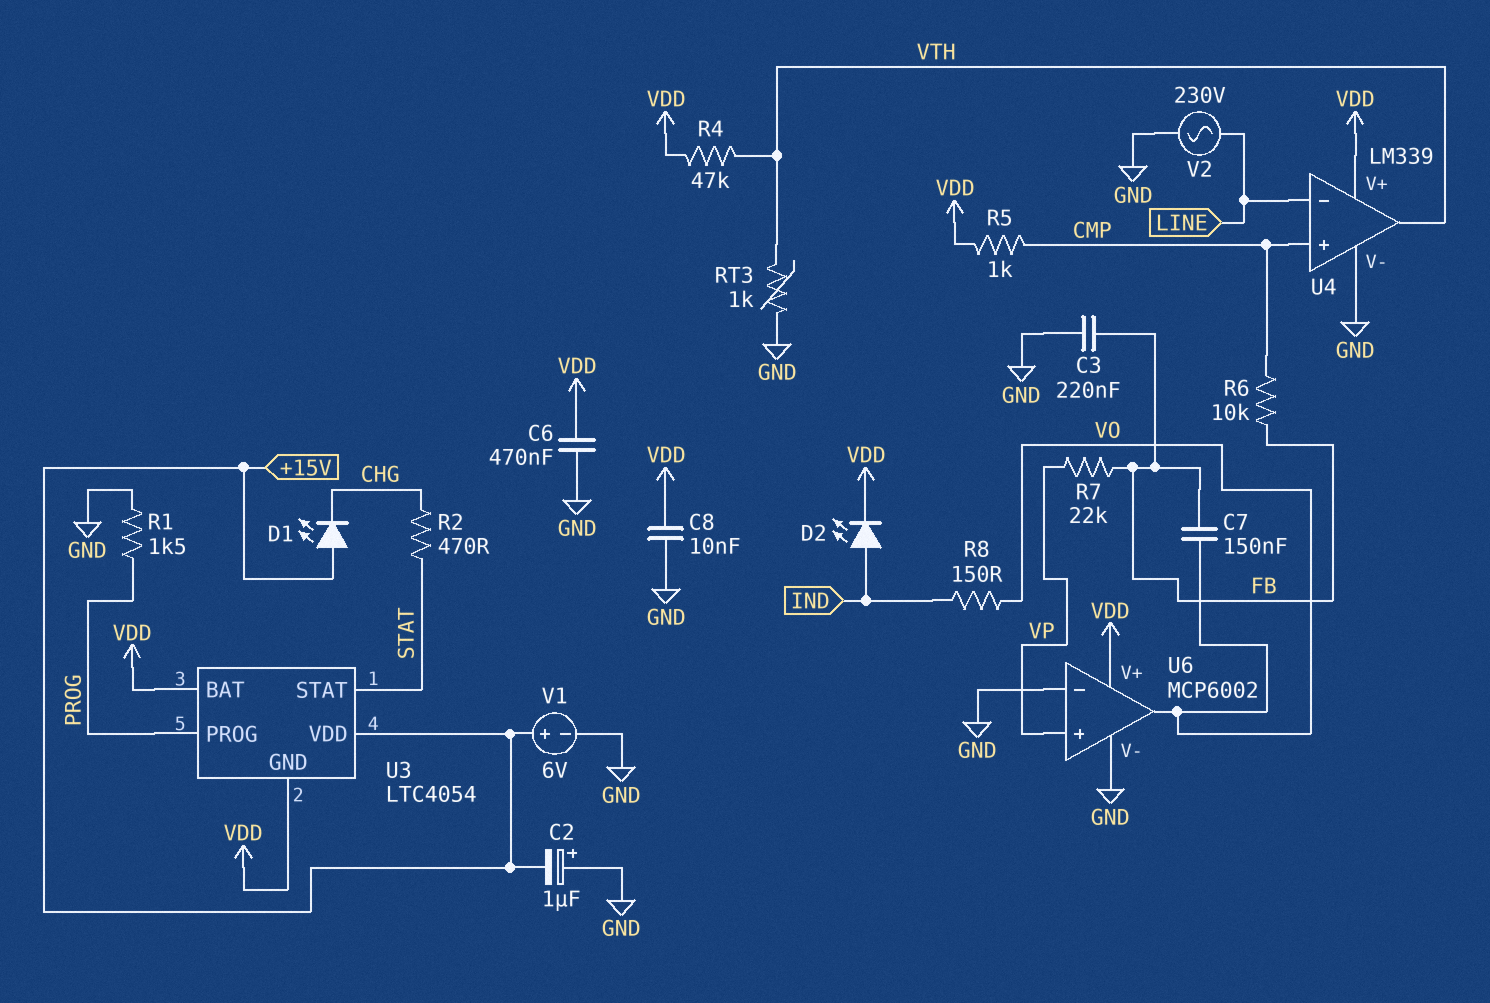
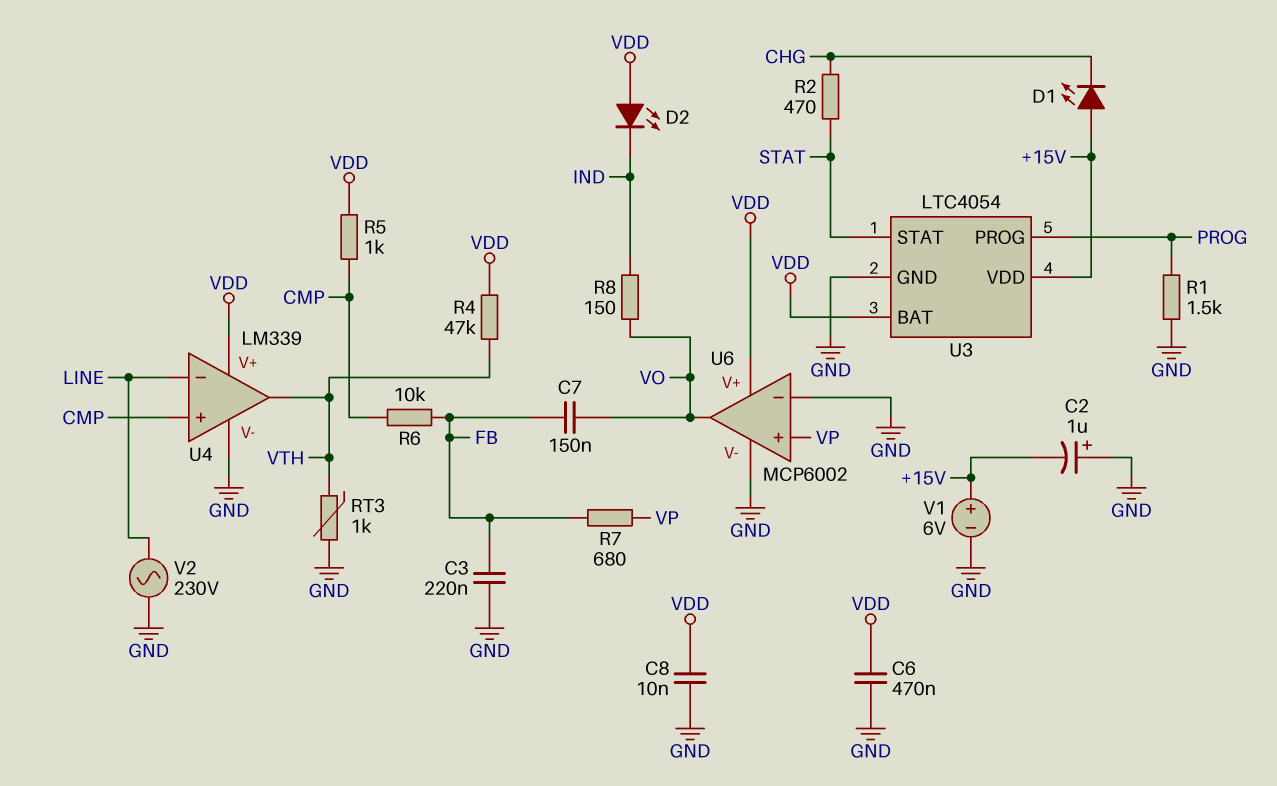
D2: LED (A IND, K VDD) -> LED (A VDD, K IND)
R7: 22k (FB, VP) -> 680 (FB, VP)
U3 pin GND: VDD -> GND

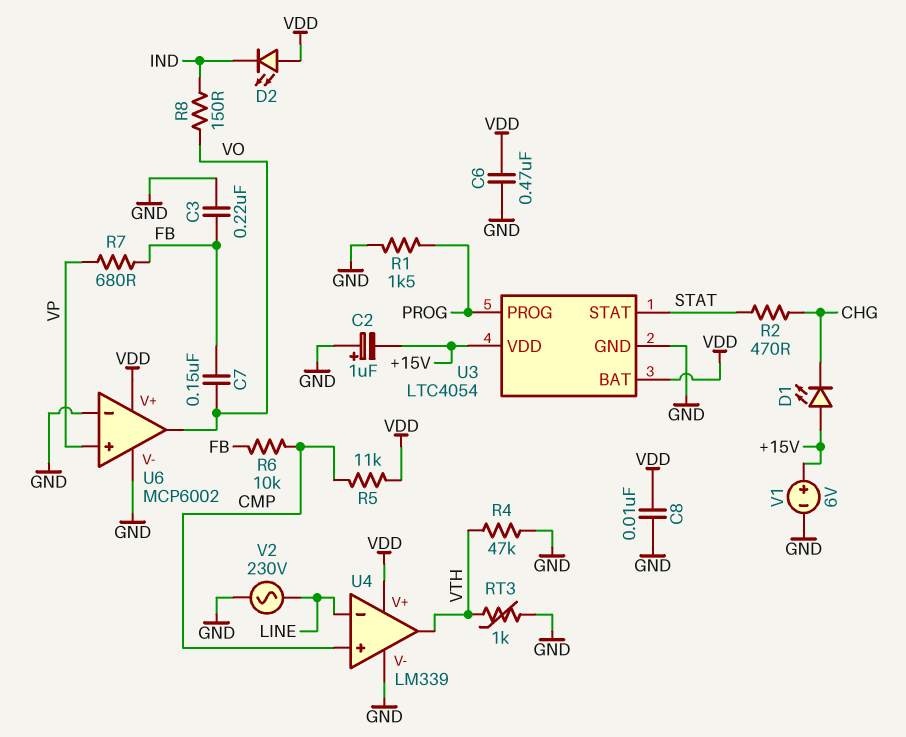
R4: 47k (VDD, VTH) -> 47k (GND, VTH)
R5: 1k (CMP, VDD) -> 11k (CMP, VDD)

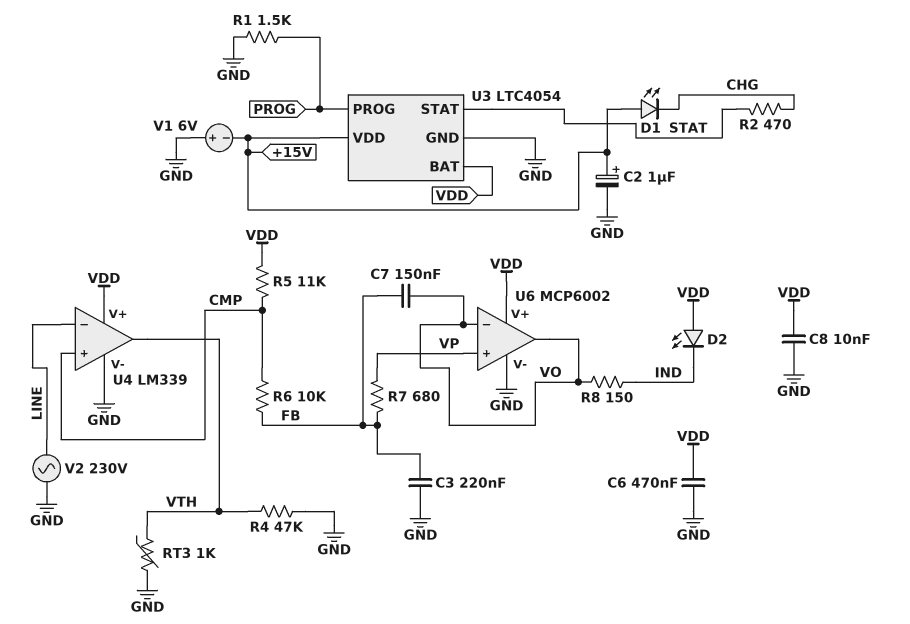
C2: 1uF (plus GND, minus +15V) -> 1uF (plus +15V, minus GND)
U6 pin in-: GND -> VO
V1: 6V (plus +15V, minus GND) -> 6V (plus GND, minus +15V)

